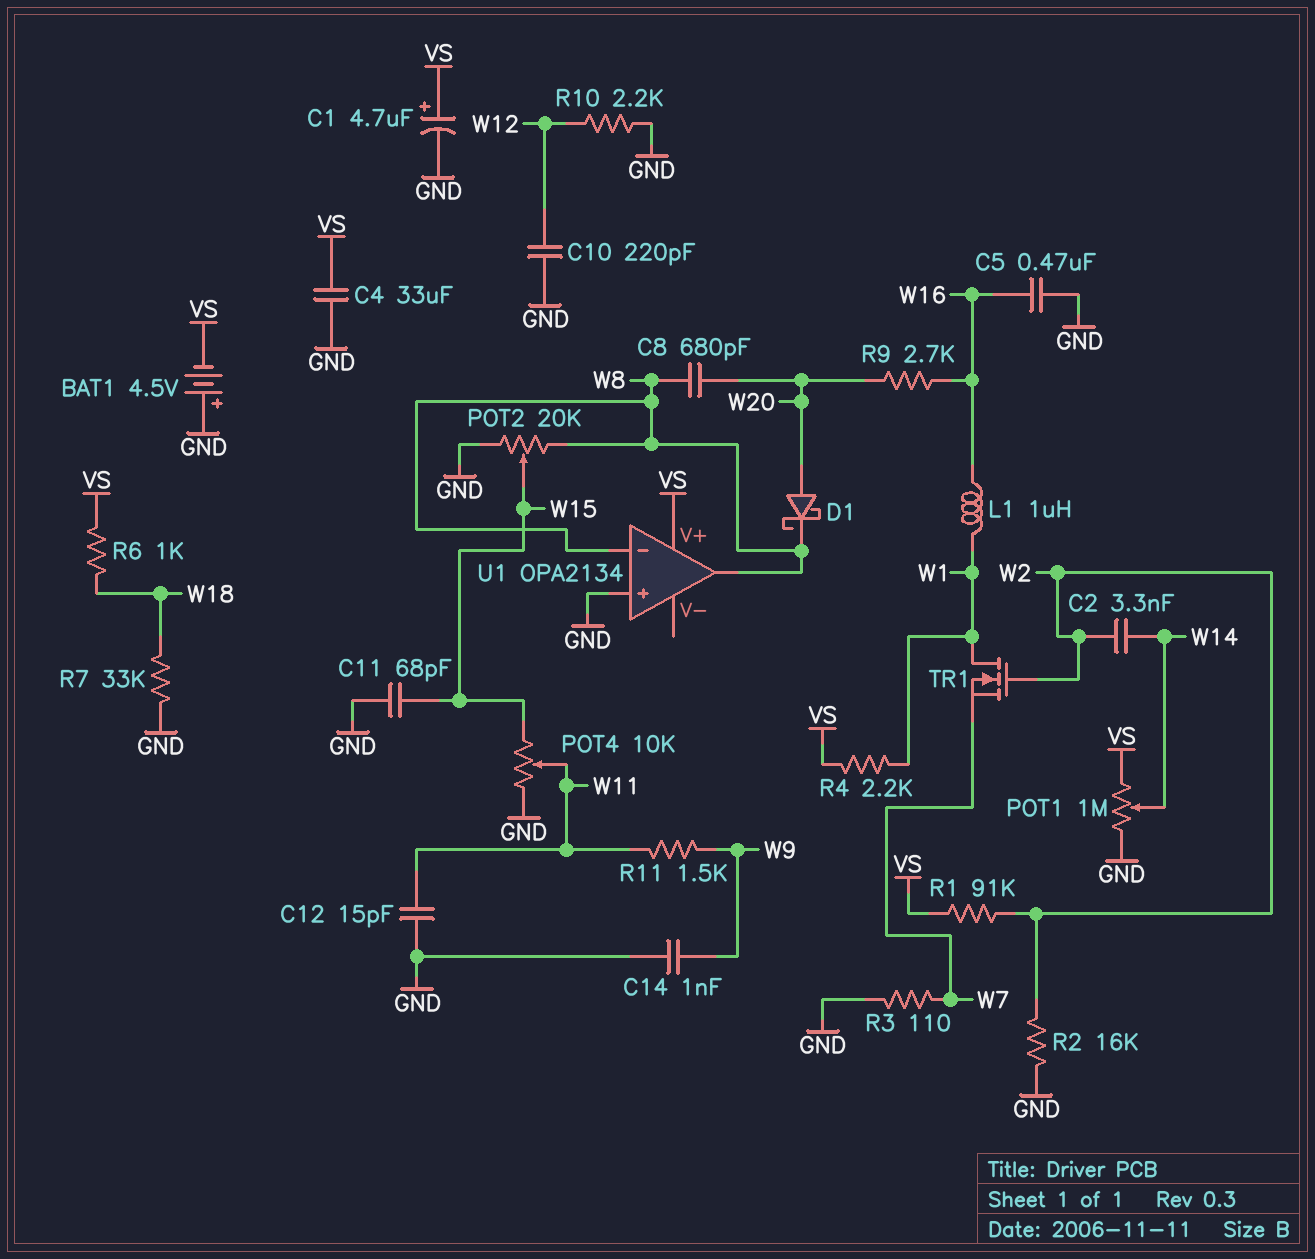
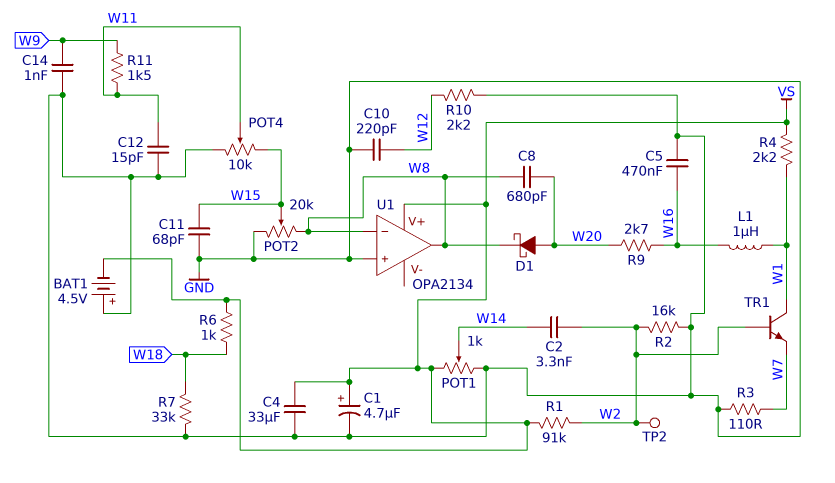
POT1: 1M (GND, VS, wiper W14) -> 1k (GND, VS, wiper W14)
TP2: none -> test point (W2)
TR1: NMOS (G W2, D W1, S W7) -> NPN (B W2, C W1, E W7)

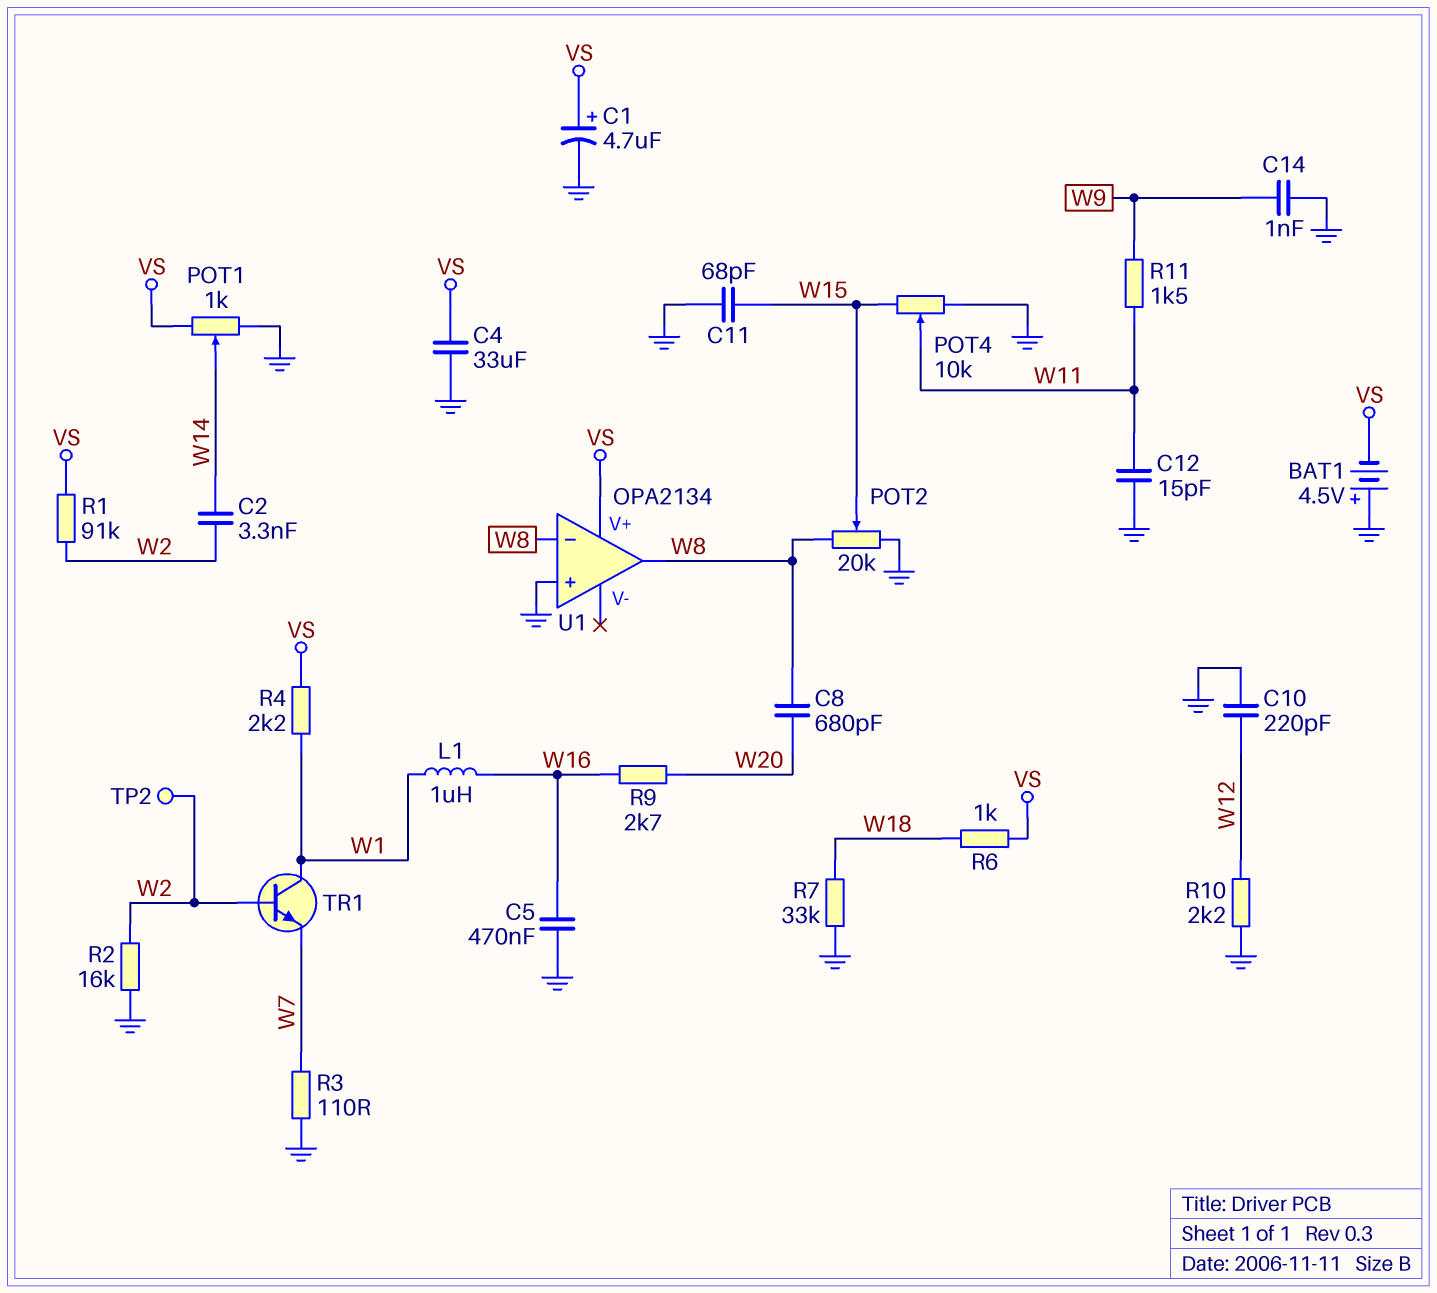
D1: schottky (A W20, K W8) -> none

